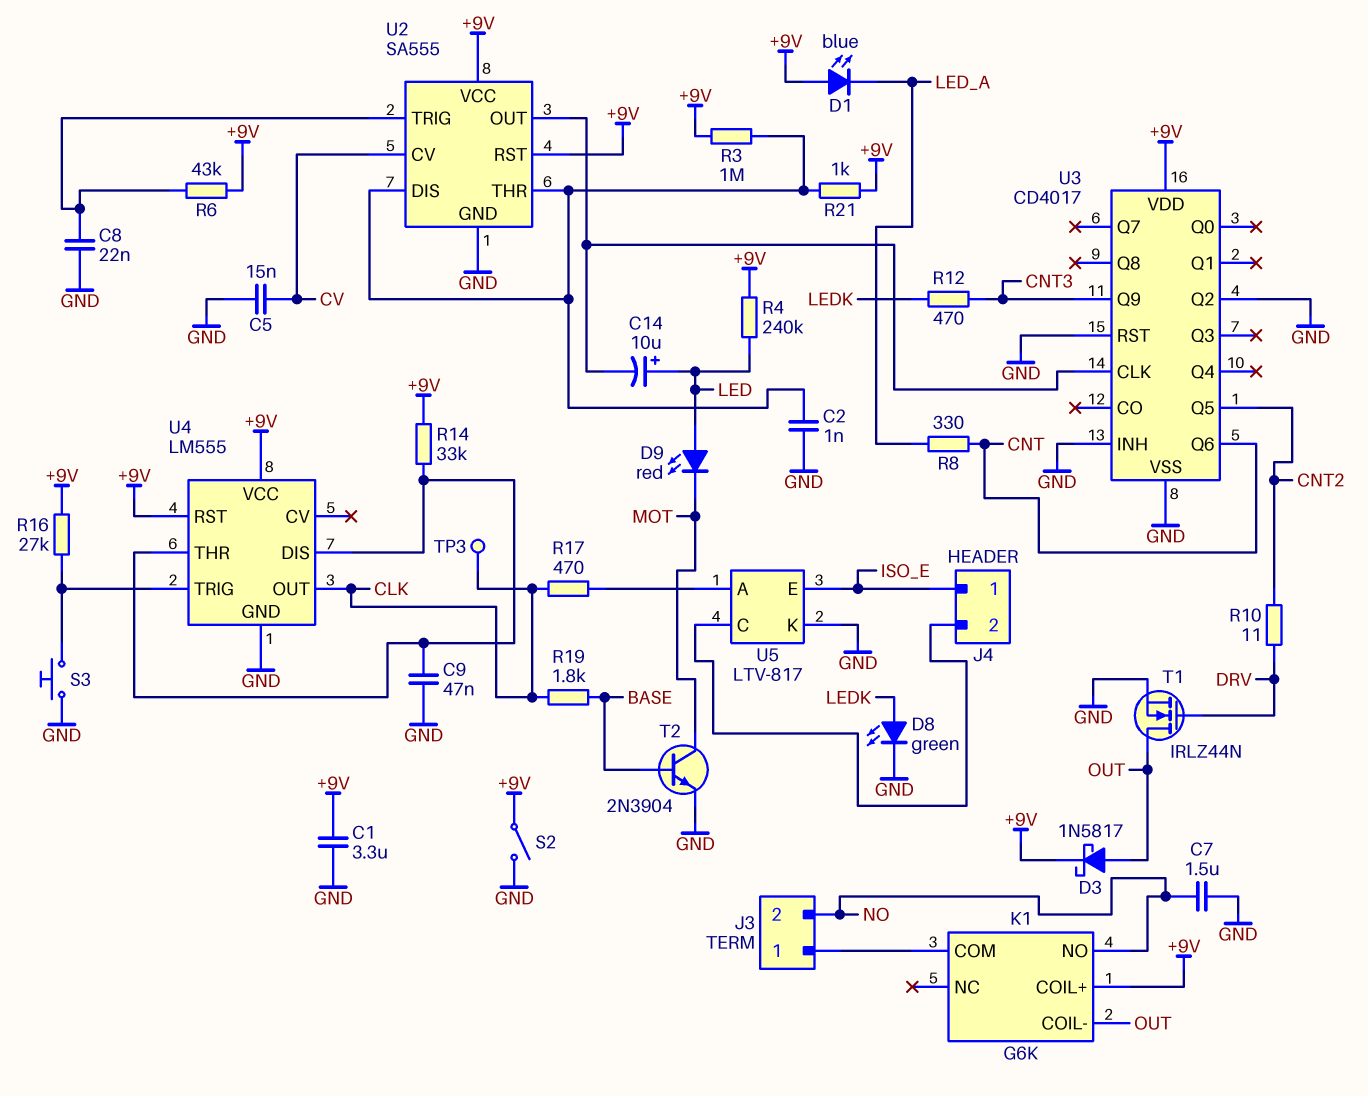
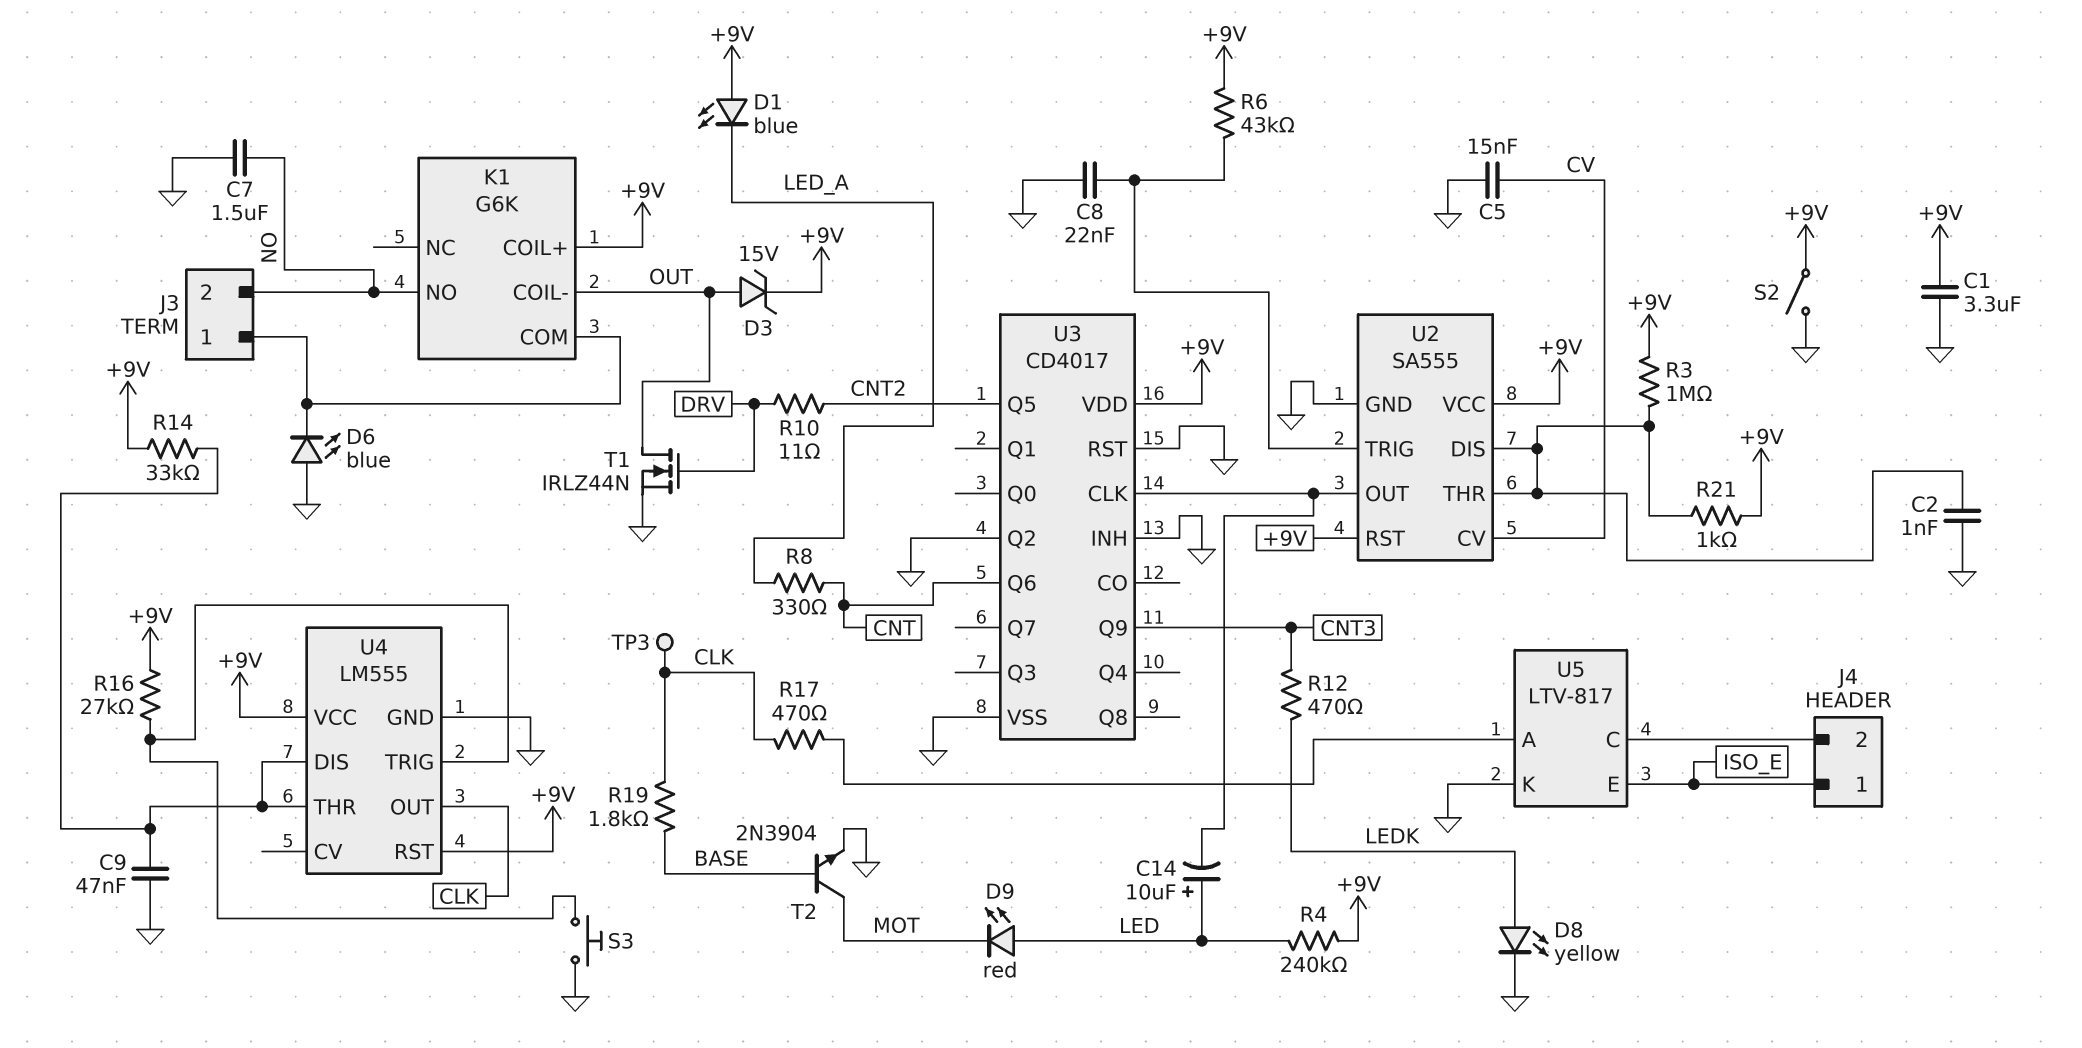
D3: schottky 1N5817 (A OUT, K +9V) -> zener 15V (A OUT, K +9V)
D6: none -> LED blue (A GND, K J3/1)
D8: LED green (A LEDK, K GND) -> LED yellow (A LEDK, K GND)

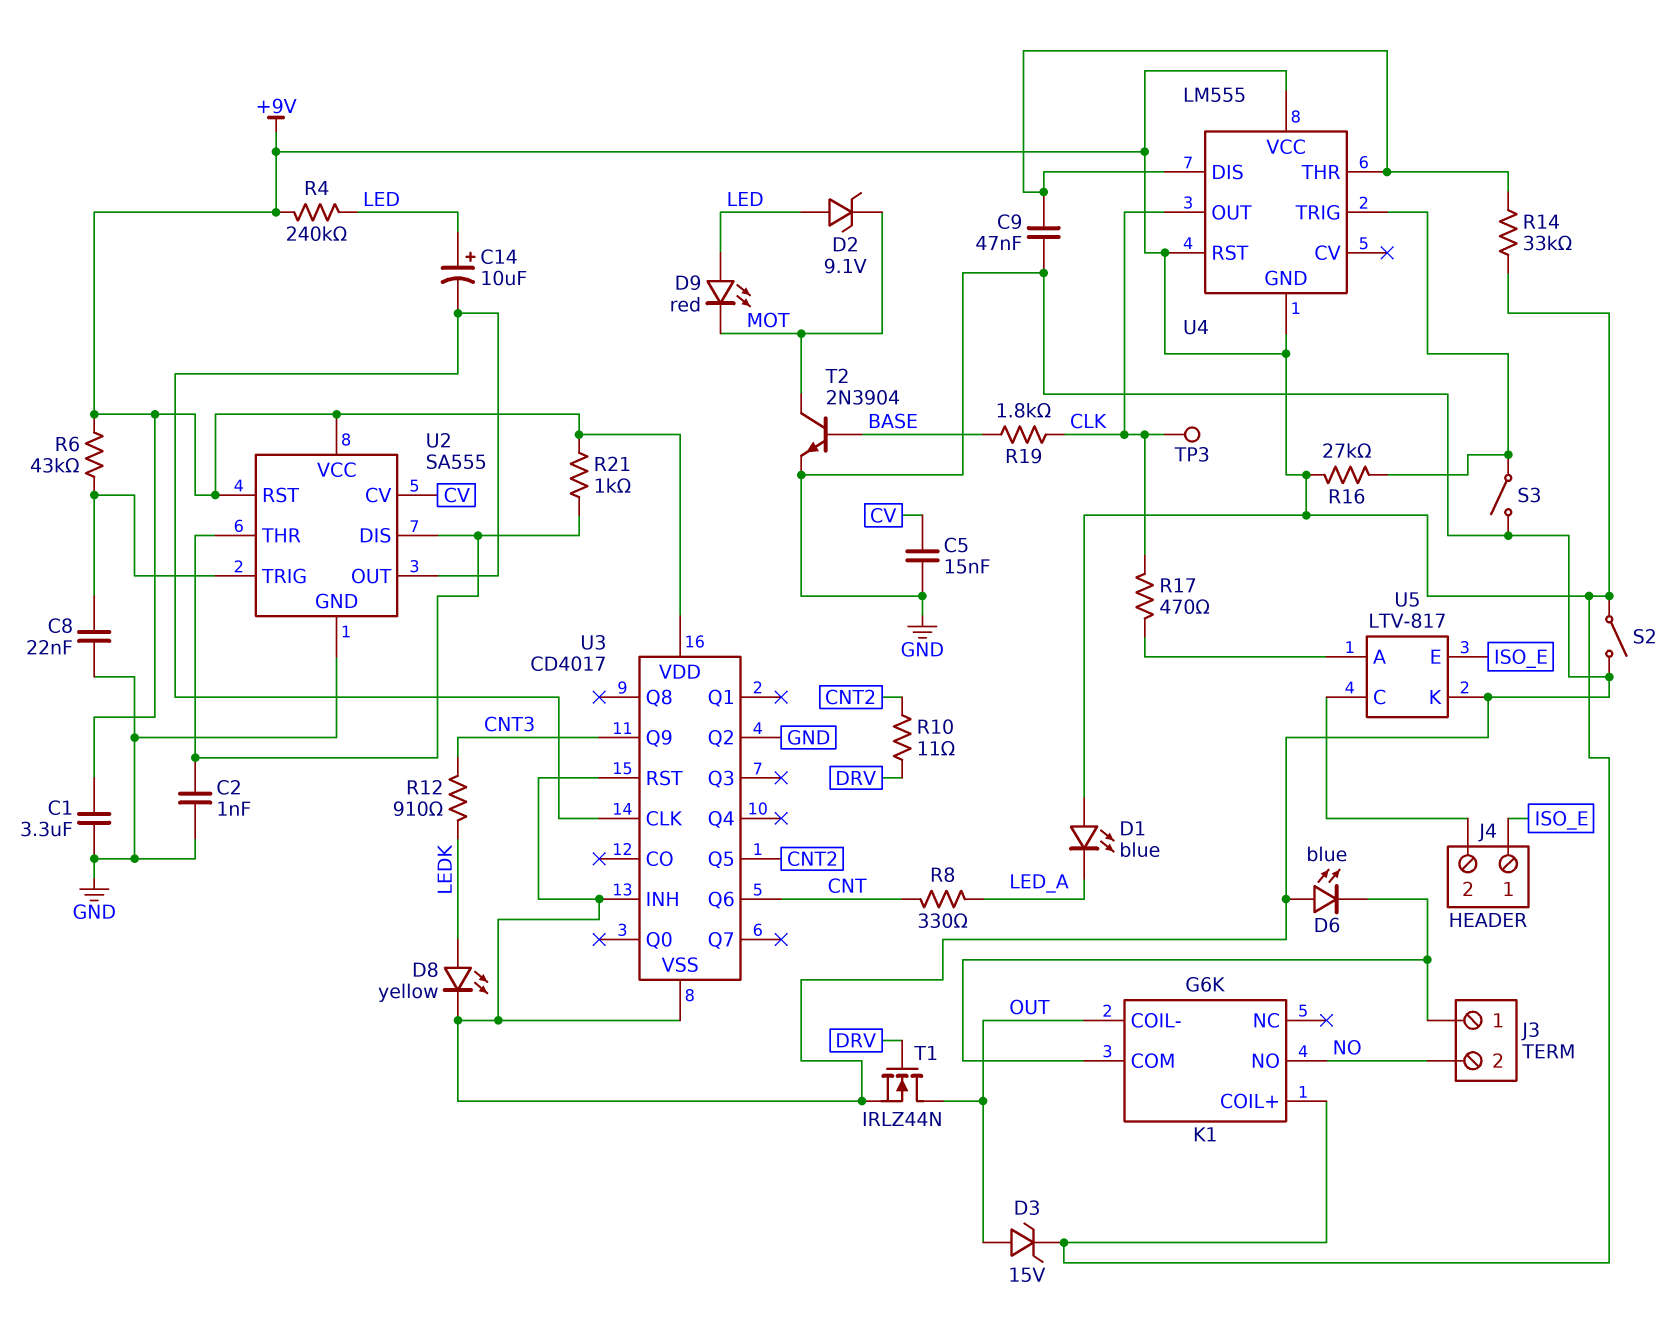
C7: 1.5uF (GND, NO) -> none
D2: none -> zener 9.1V (A LED, K MOT)
R3: 1M (+9V, U2/DIS) -> none
R12: 470 (CNT3, LEDK) -> 910 (CNT3, LEDK)
S3: button (GND, U4/TRIG) -> switch (GND, U4/TRIG)
U4 pin GND: GND -> +9V

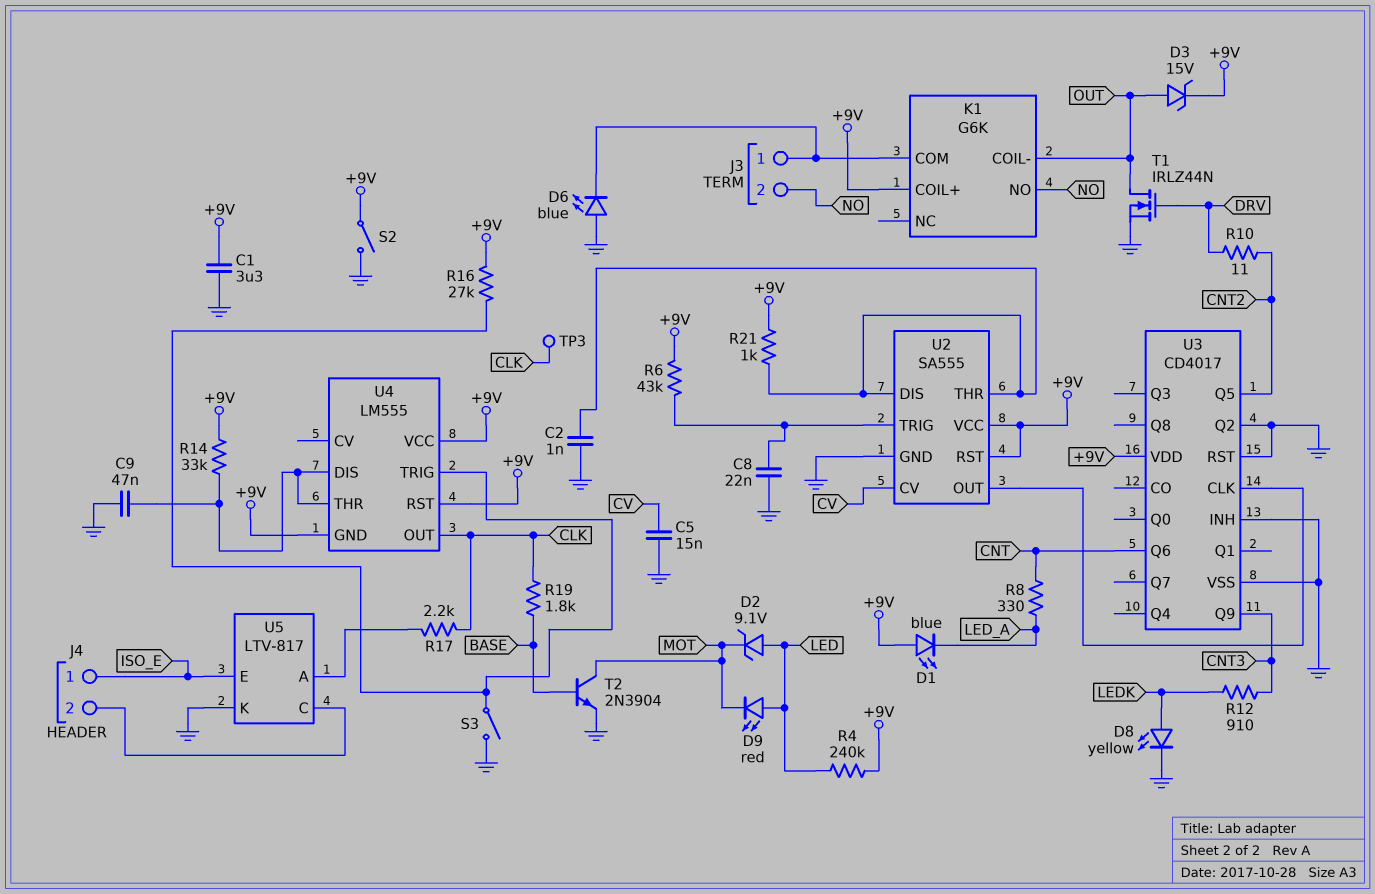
C14: 10uF (plus LED, minus U2/OUT) -> none
R17: 470 (CLK, U5/A) -> 2.2k (CLK, U5/A)

